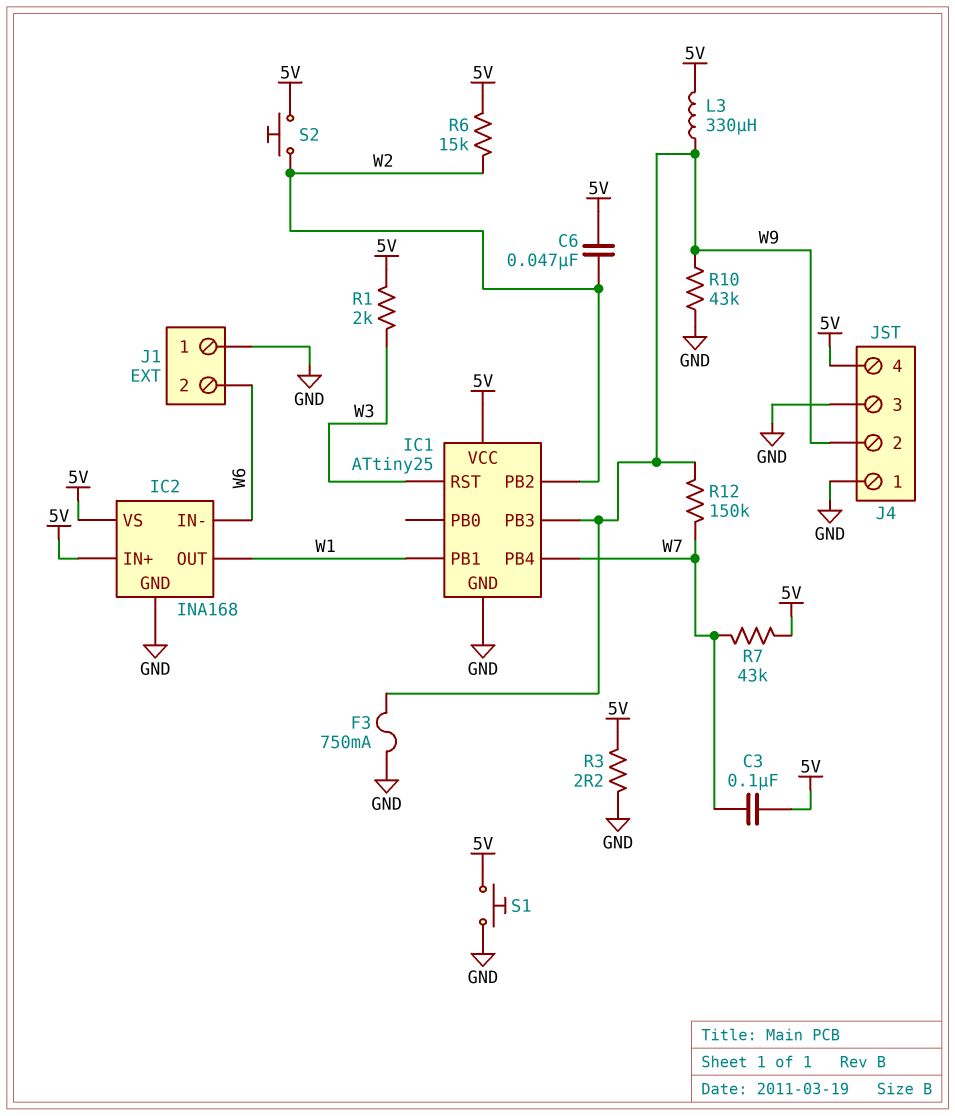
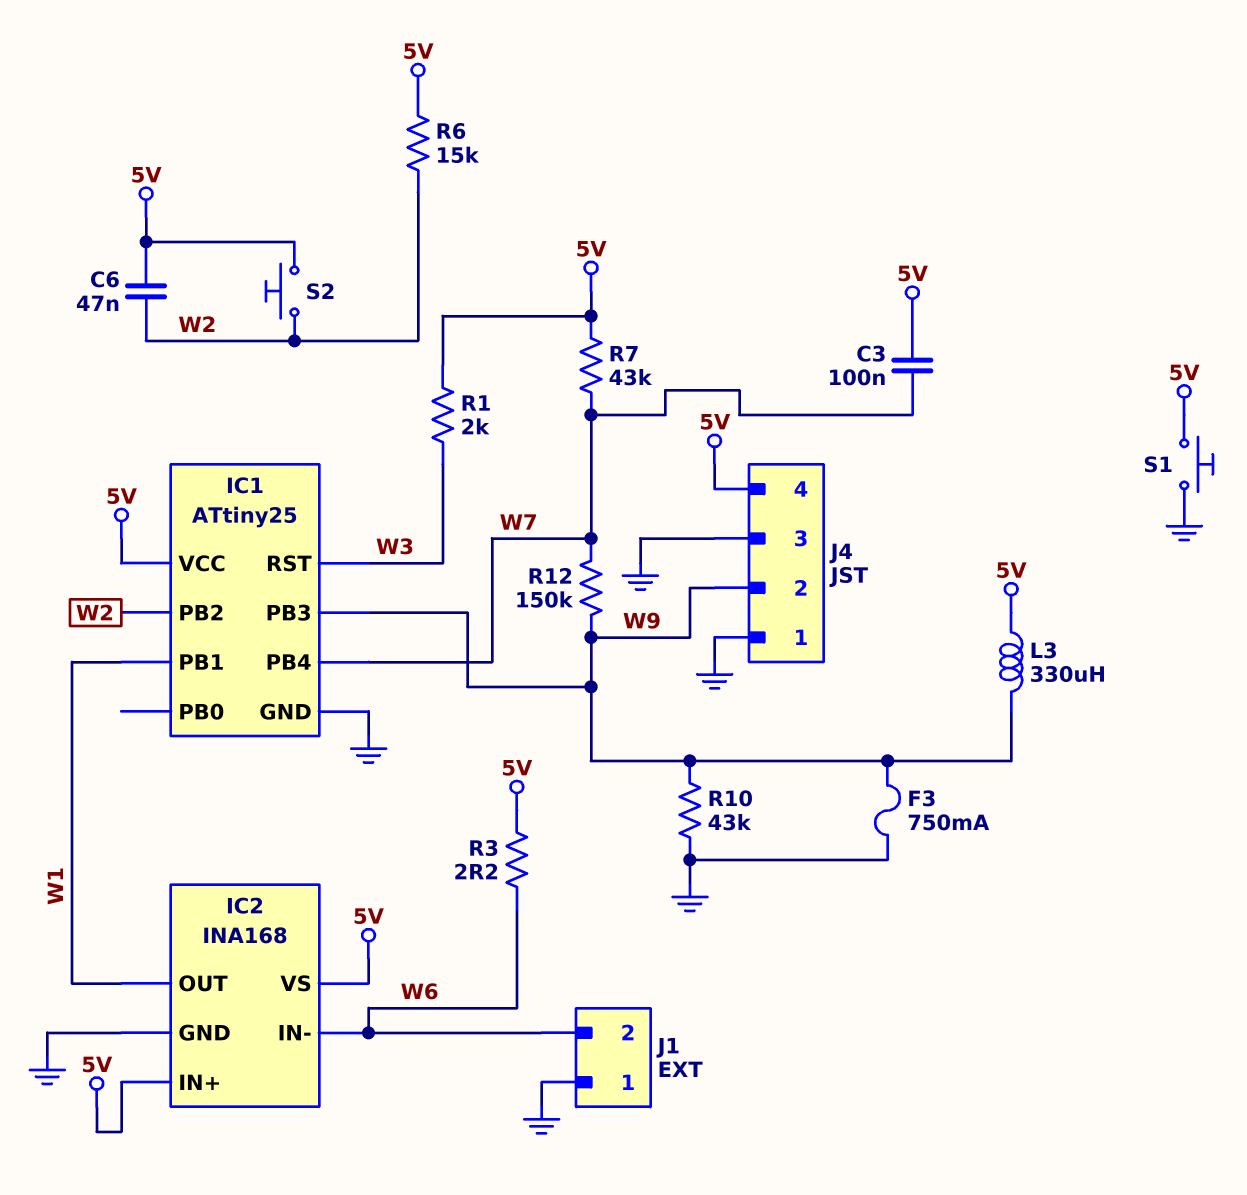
R3: 2.2 (5V, GND) -> 2.2 (5V, W6)

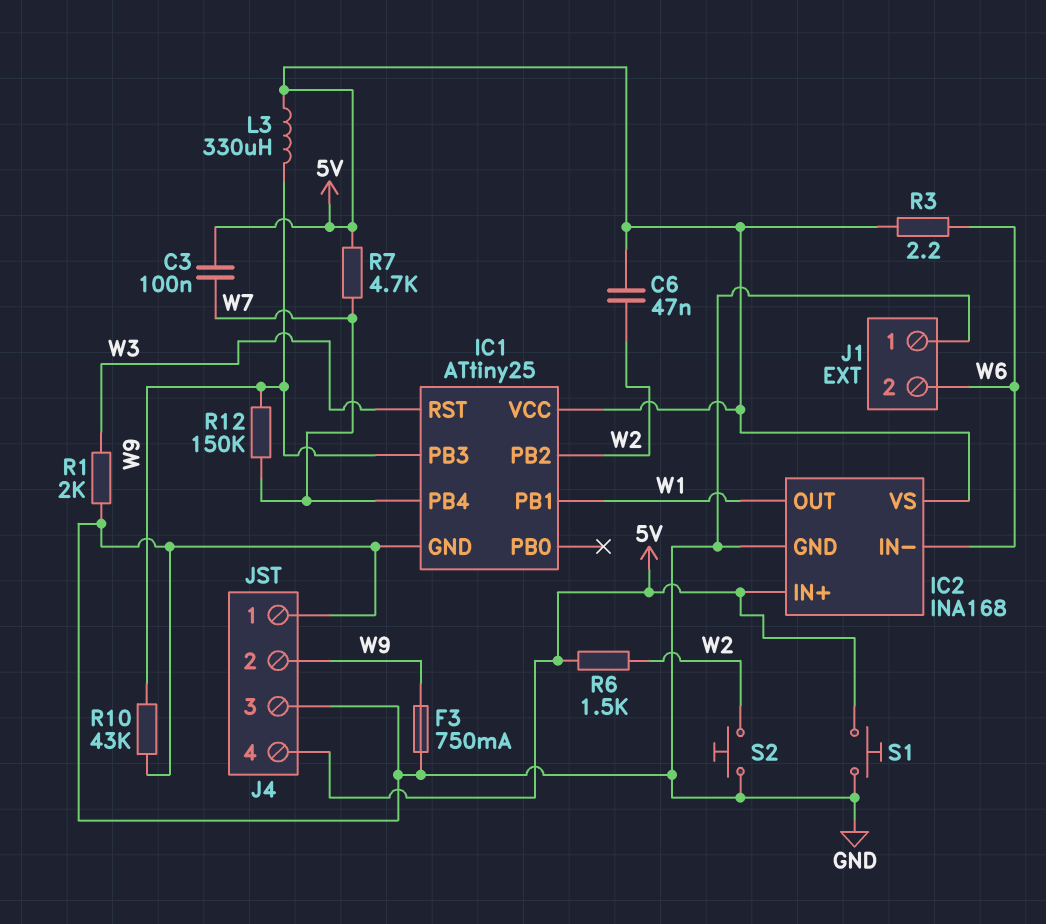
R1: 2k (5V, W3) -> 2k (GND, W3)
R6: 15k (5V, W2) -> 1.5k (5V, W2)
R7: 43k (5V, W7) -> 4.7k (5V, W7)
S2: button (5V, W2) -> button (GND, W2)

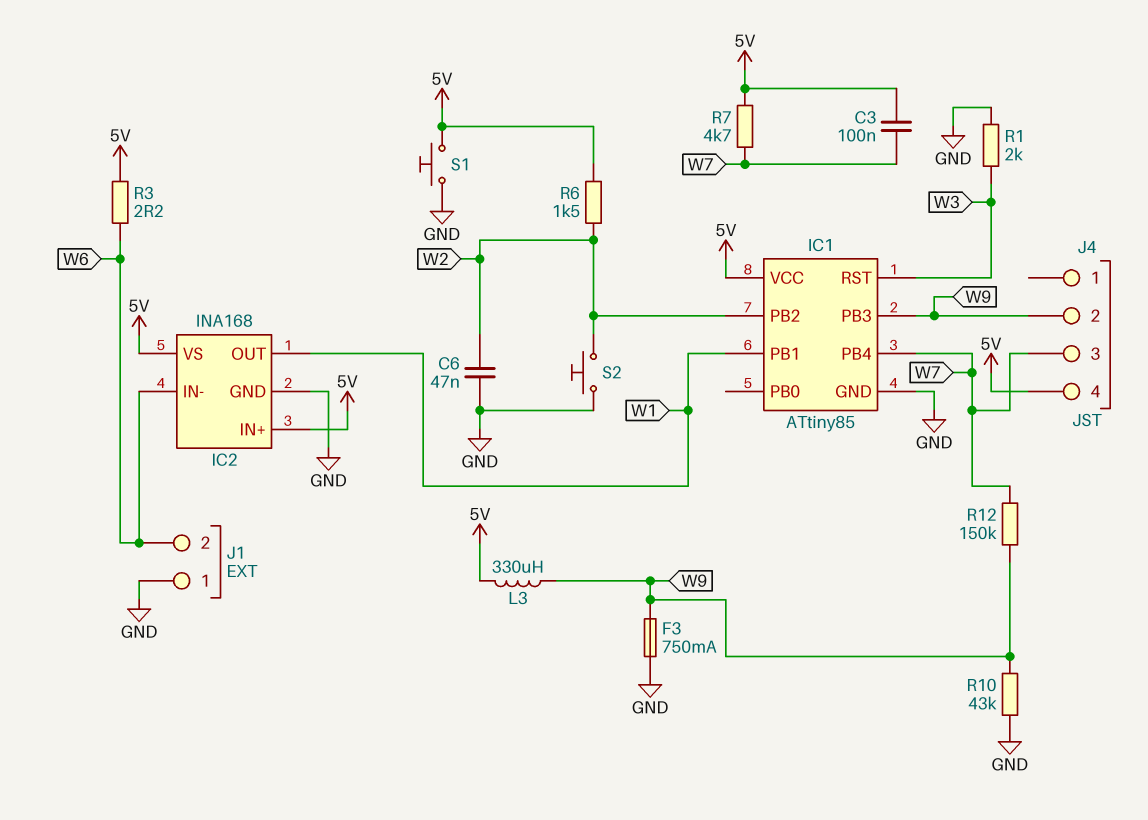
C6: 47nF (5V, W2) -> 47nF (GND, W2)
IC1: ATtiny25 -> ATtiny85
J4 pin 1: GND -> none
J4 pin 3: GND -> W7

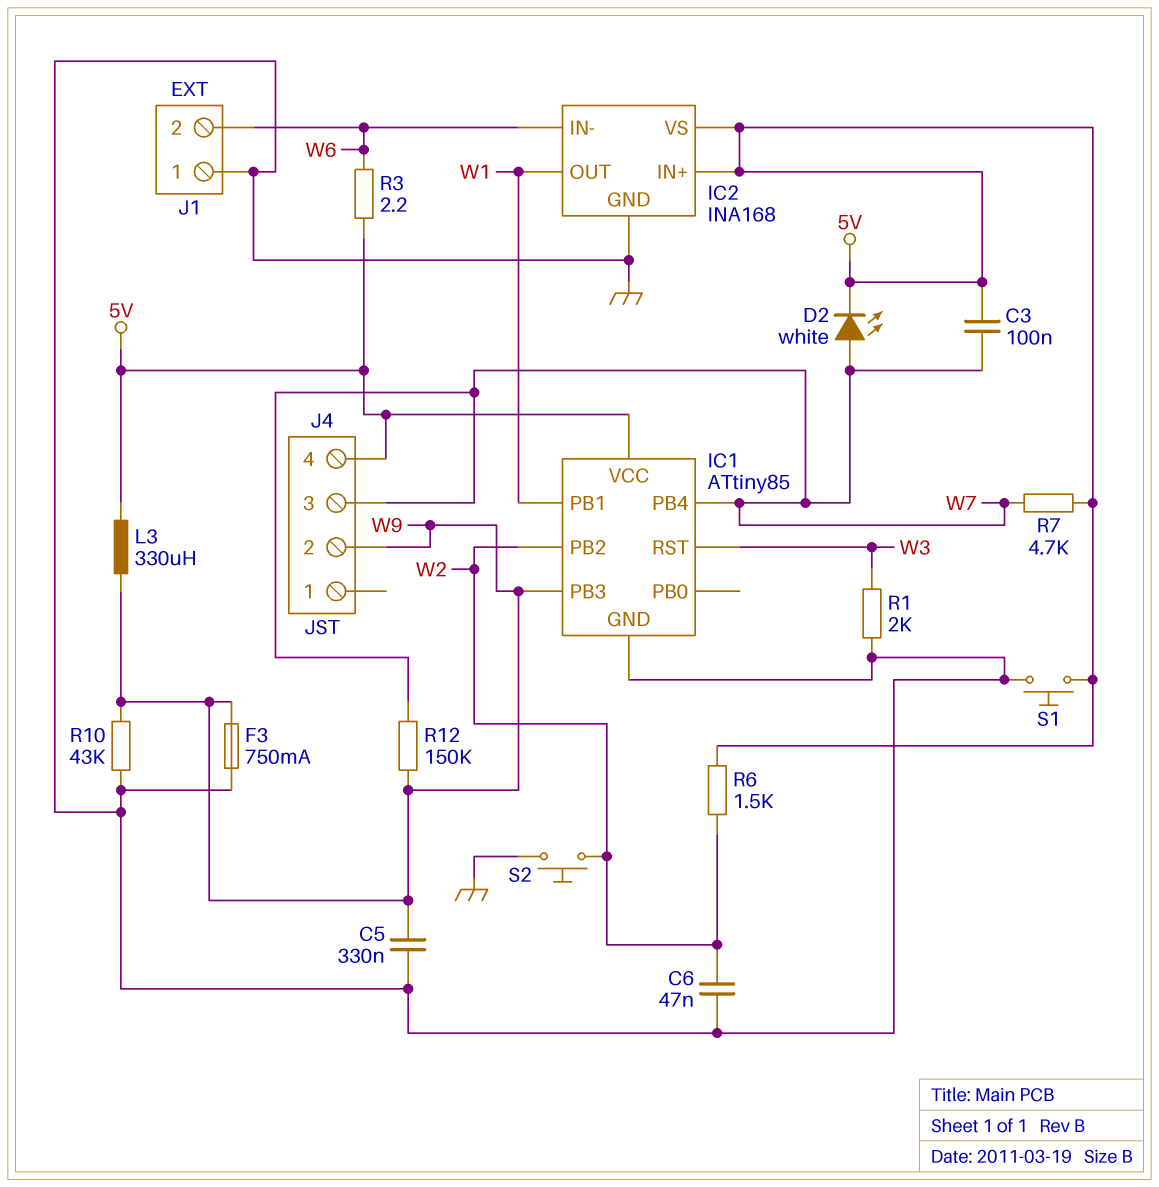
C5: none -> 330nF (GND, W9)
D2: none -> LED white (A W7, K 5V)

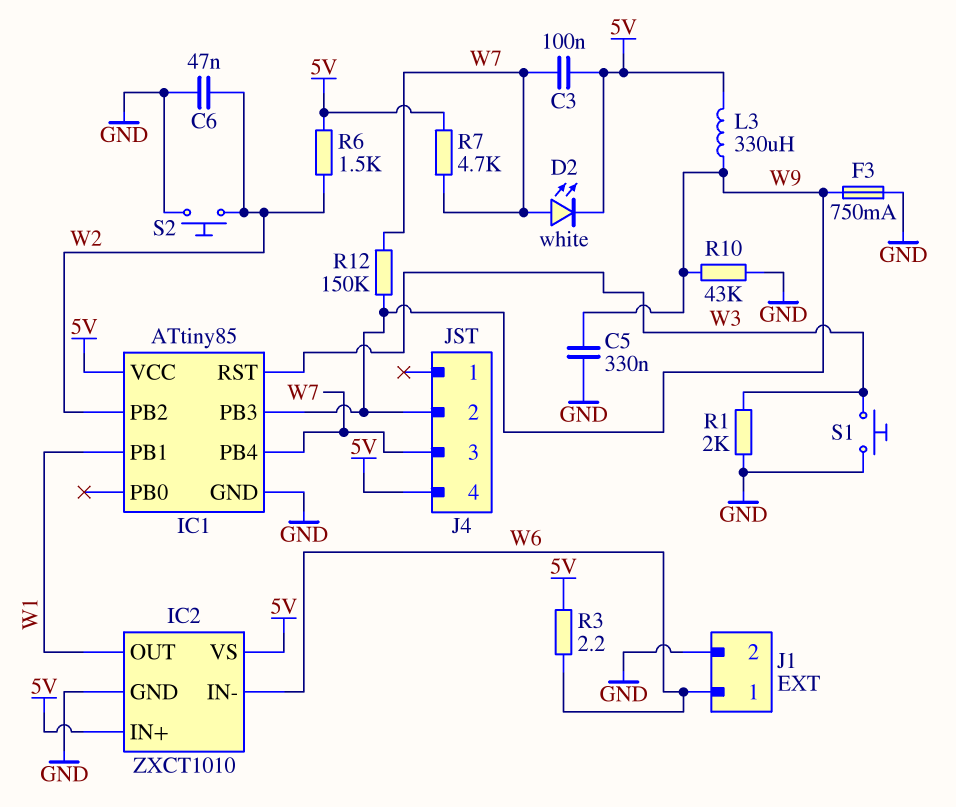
IC2: INA168 -> ZXCT1010
J1 pin 1: GND -> W6
J1 pin 2: W6 -> GND
S1: button (5V, GND) -> button (GND, W3)

